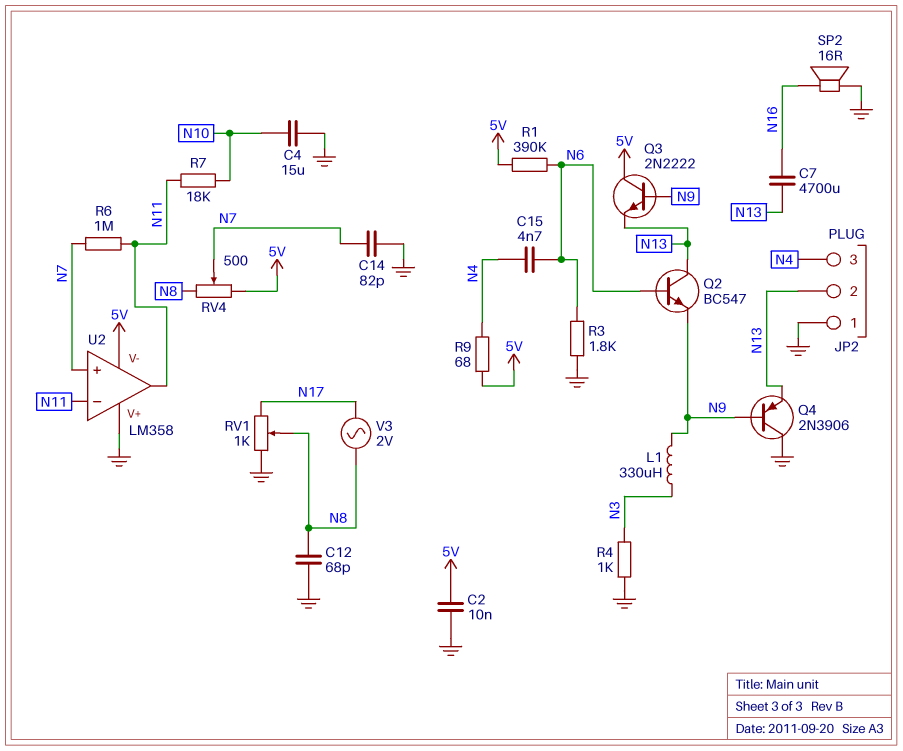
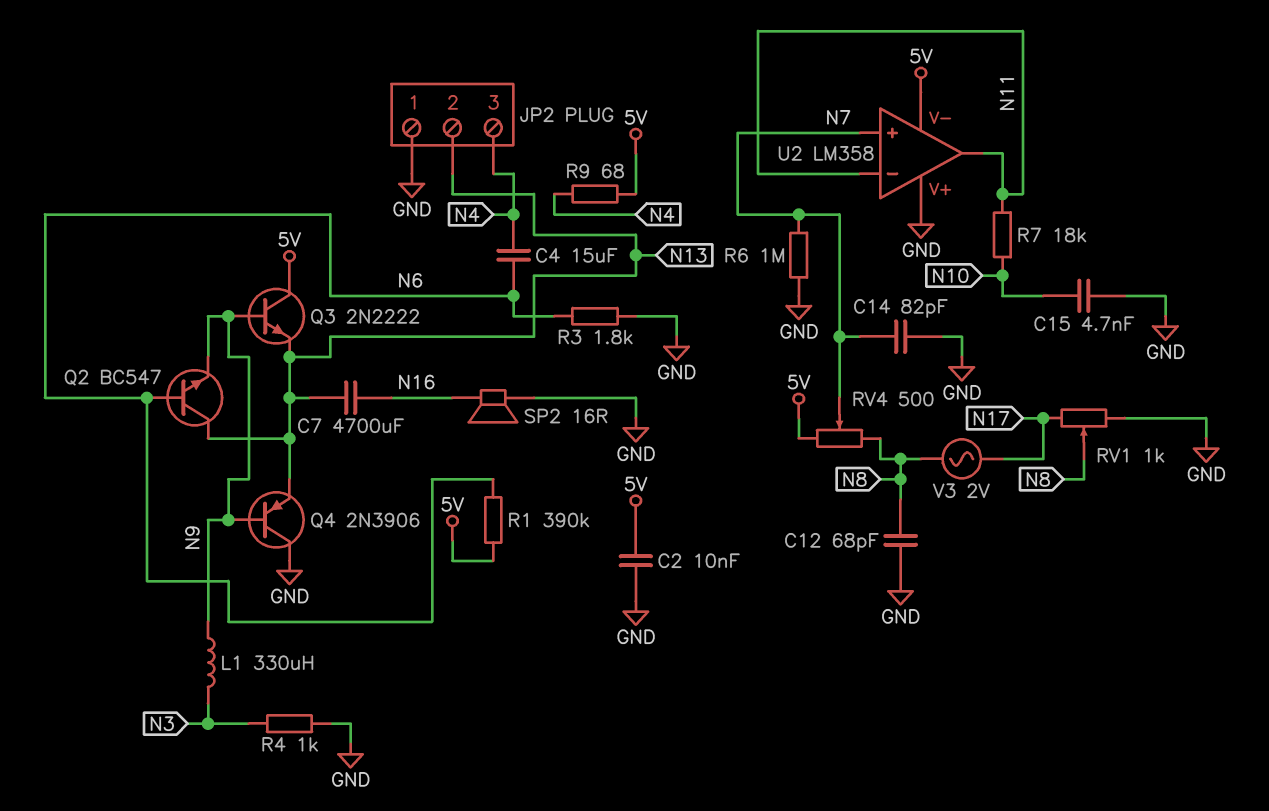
C4: 15uF (GND, N10) -> 15uF (N4, N6)
C15: 4.7nF (N4, N6) -> 4.7nF (GND, N10)
R6: 1M (N7, N11) -> 1M (GND, N7)

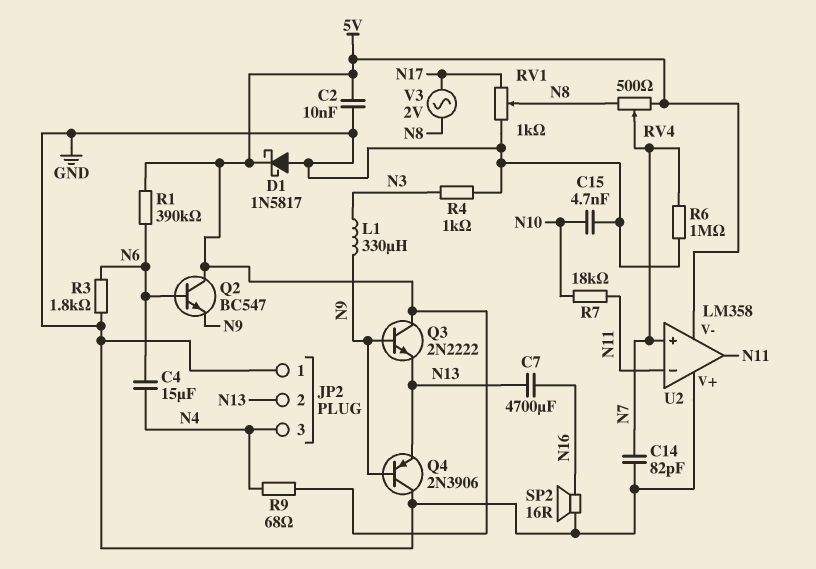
C12: 68pF (GND, N8) -> none
D1: none -> schottky 1N5817 (A GND, K 5V)
Q2: NPN BC547 (B N6, C N13, E N9) -> NPN BC547 (B N6, C 5V, E N9)

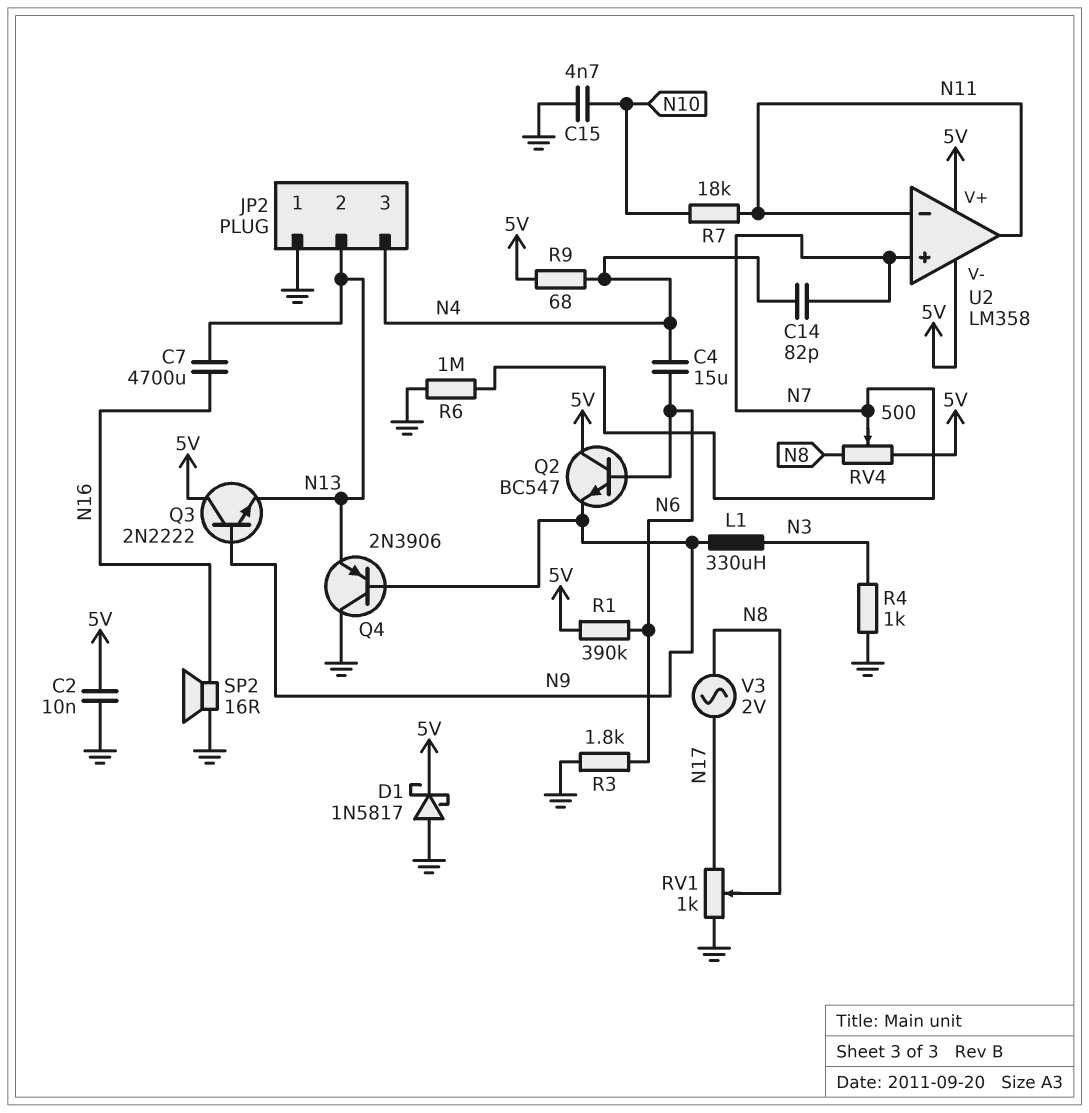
C14: 82pF (GND, N7) -> 82pF (N4, N7)
U2 pin V+: GND -> 5V

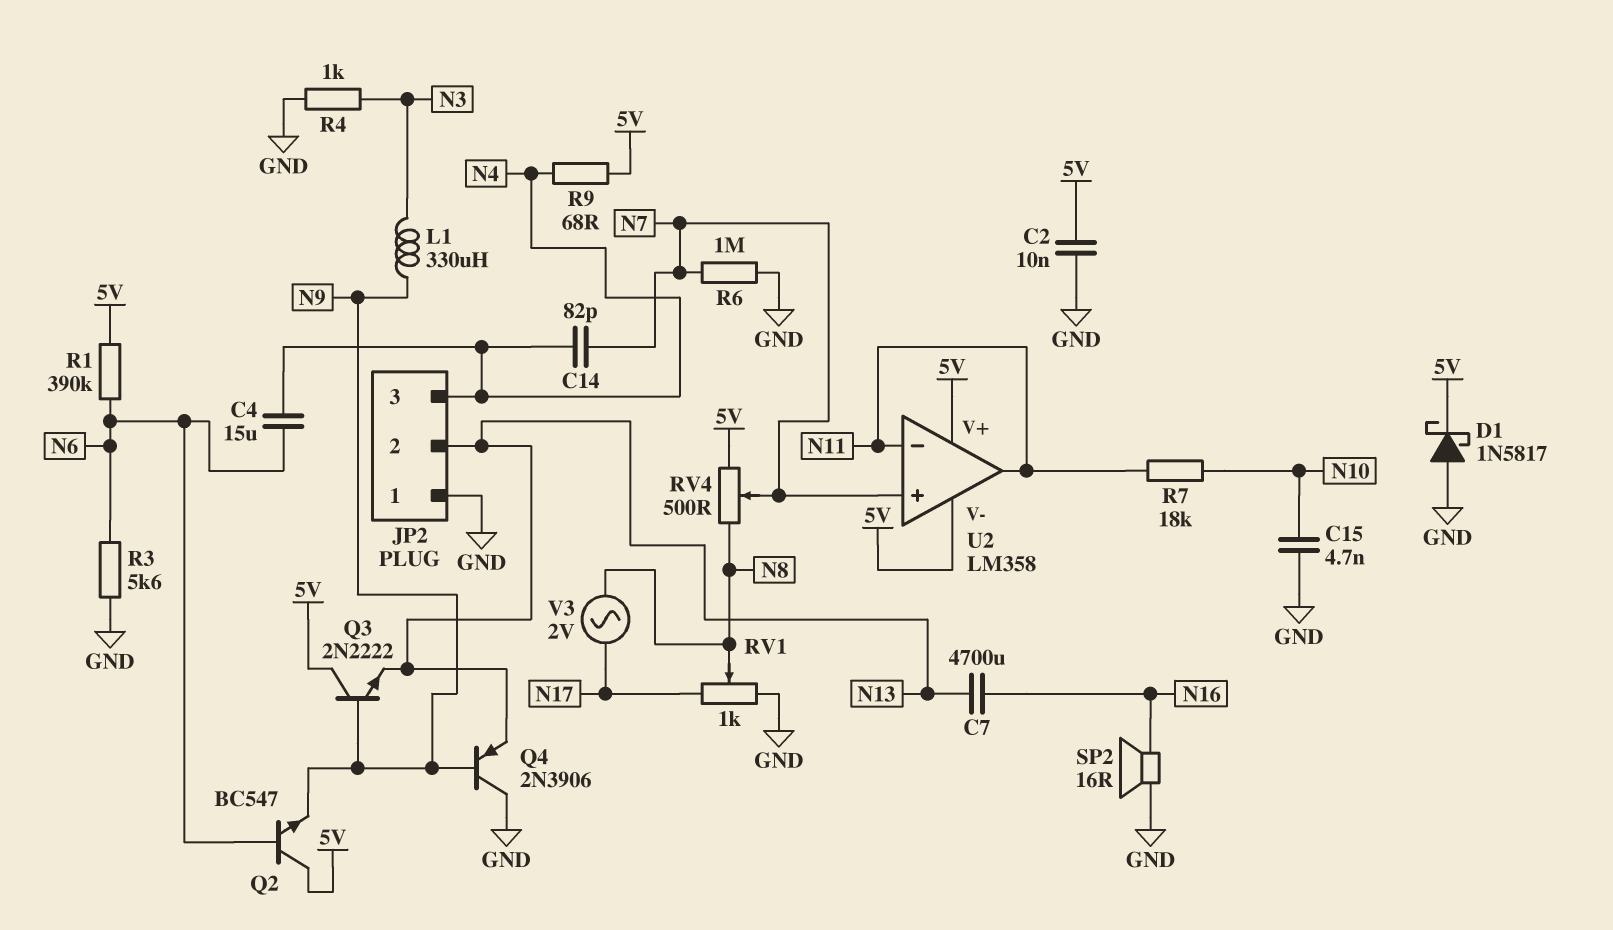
R3: 1.8k (GND, N6) -> 5.6k (GND, N6)

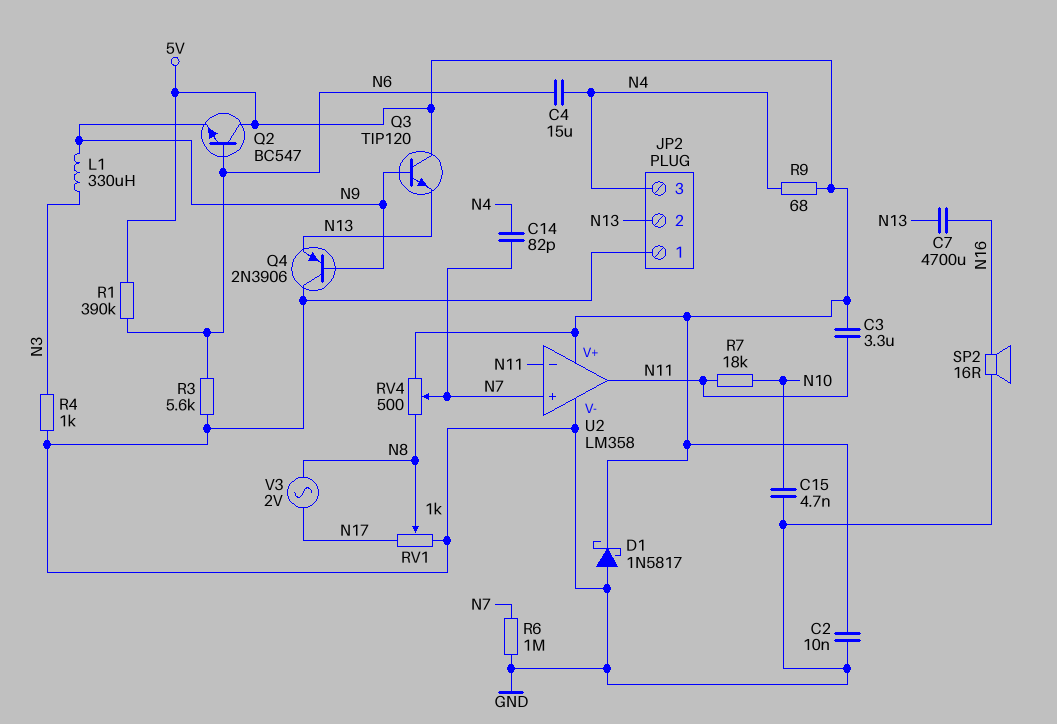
C3: none -> 3.3uF (5V, N11)
Q3: NPN 2N2222 (B N9, C 5V, E N13) -> NPN TIP120 (B N9, C 5V, E N13)
U2 pin V-: 5V -> GND

